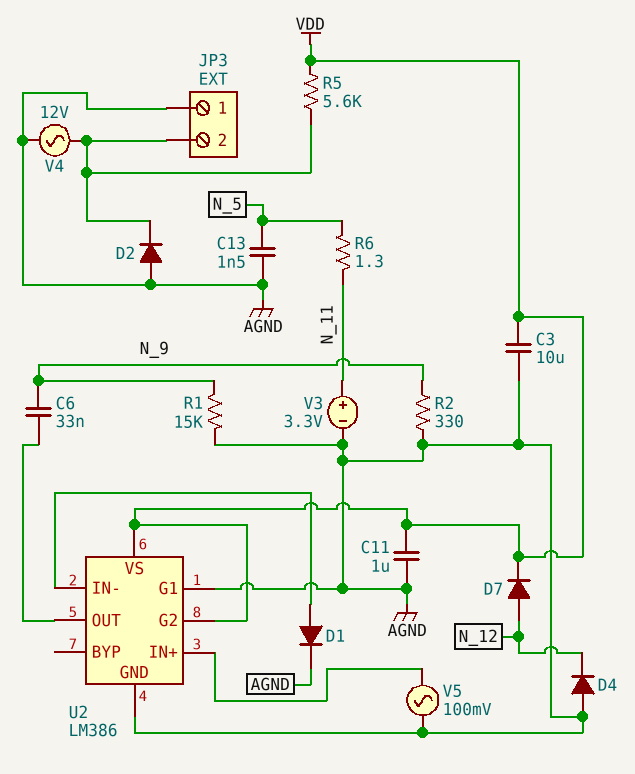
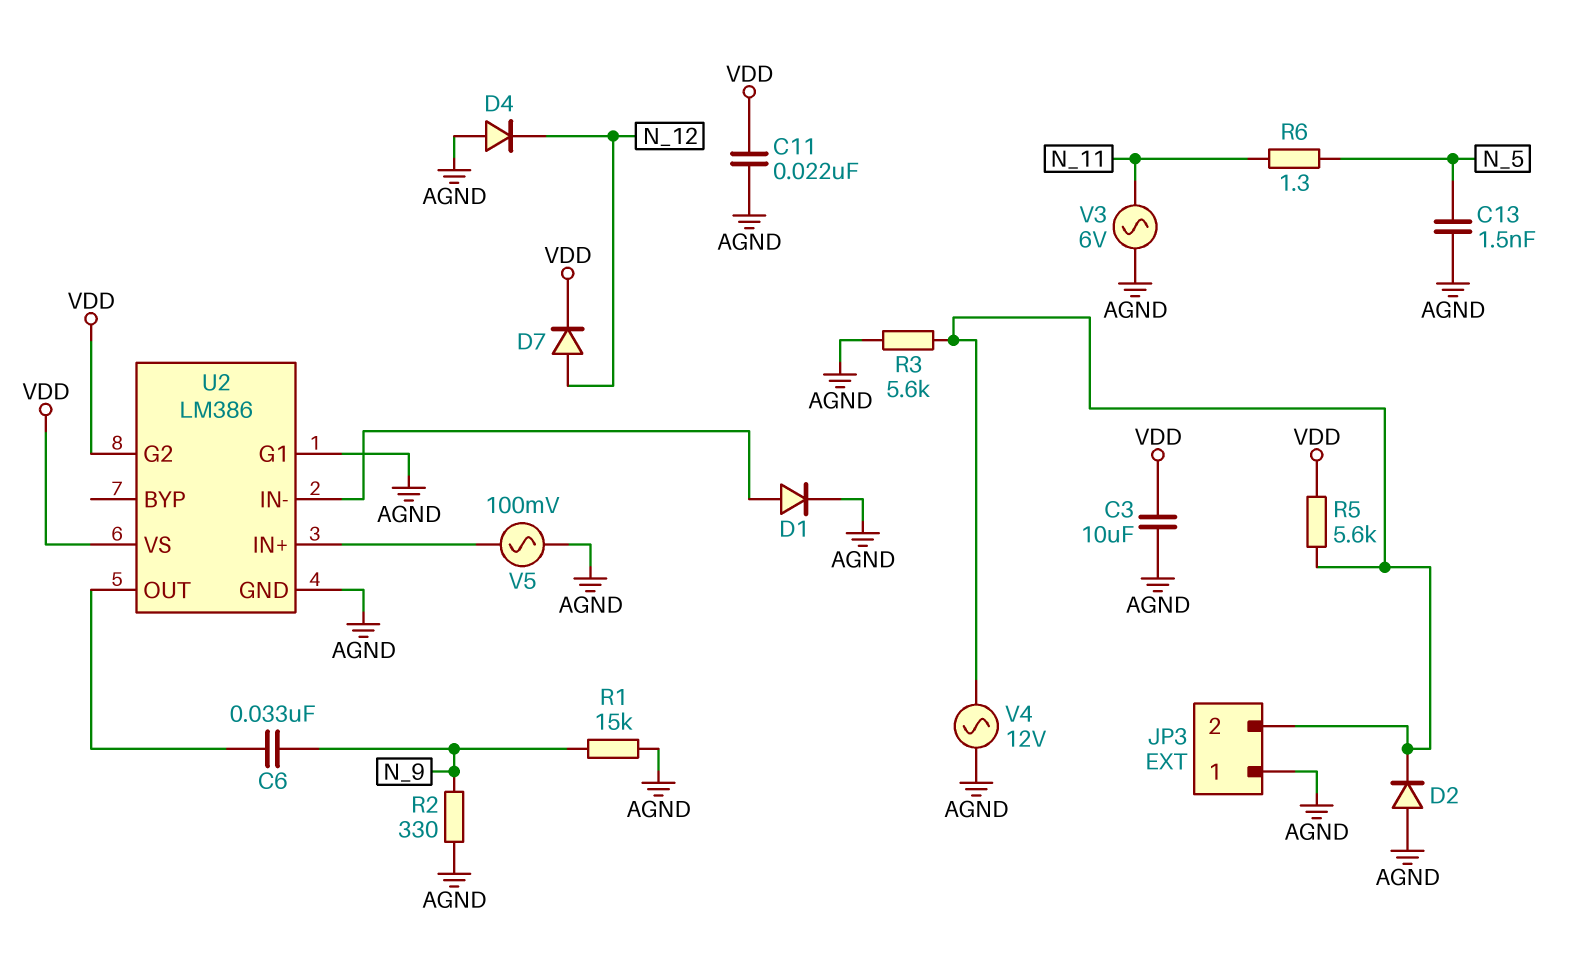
C11: 1uF (AGND, VDD) -> 22nF (AGND, VDD)
R3: none -> 5.6k (AGND, JP3/2)
V3: 3.3V (plus N_11, minus AGND) -> AC 6V (AGND, N_11)

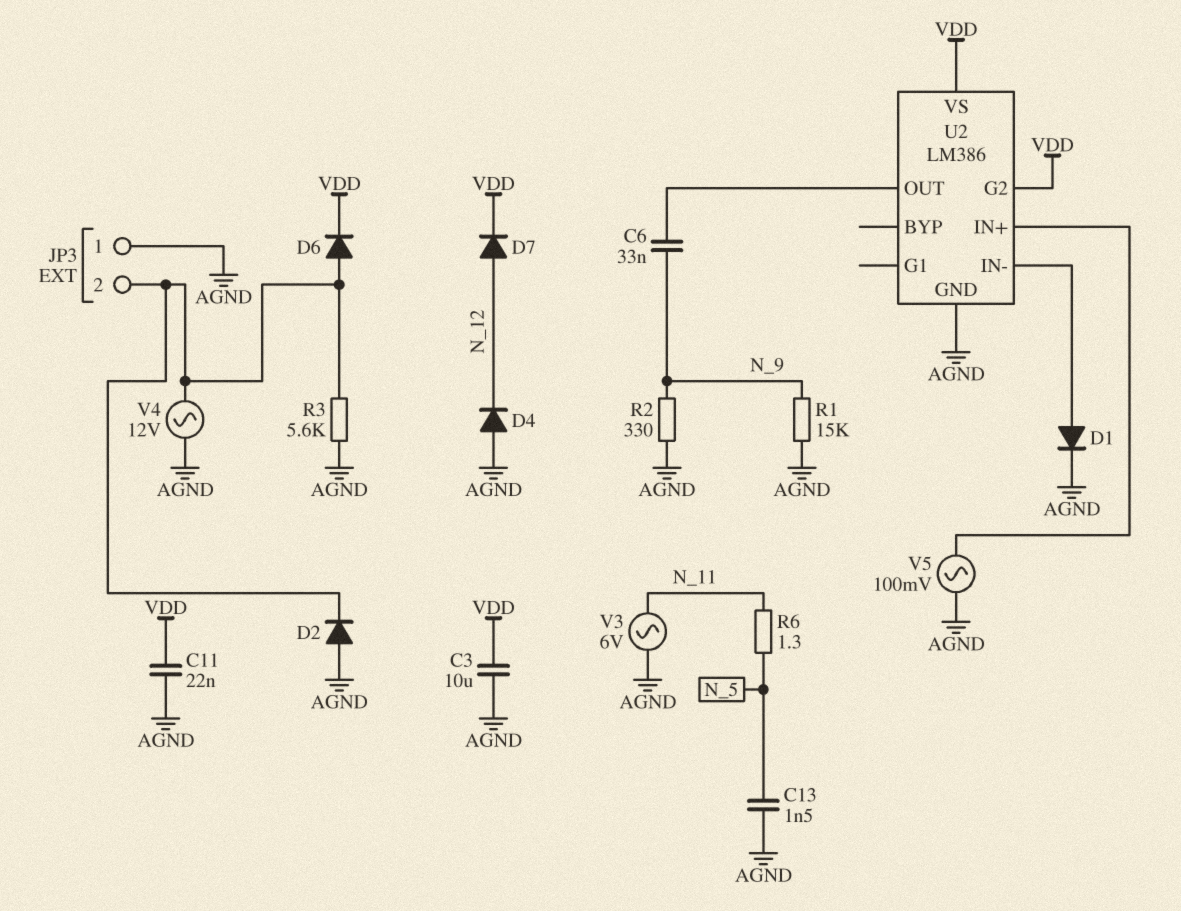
D6: none -> diode (A JP3/2, K VDD)
R5: 5.6k (JP3/2, VDD) -> none
U2 pin G1: AGND -> none

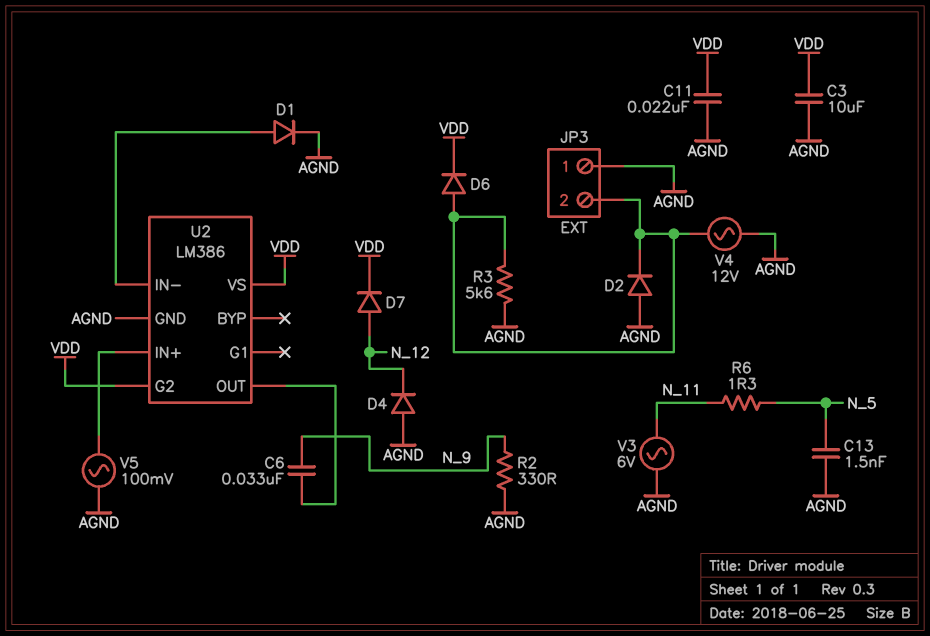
R1: 15k (AGND, N_9) -> none

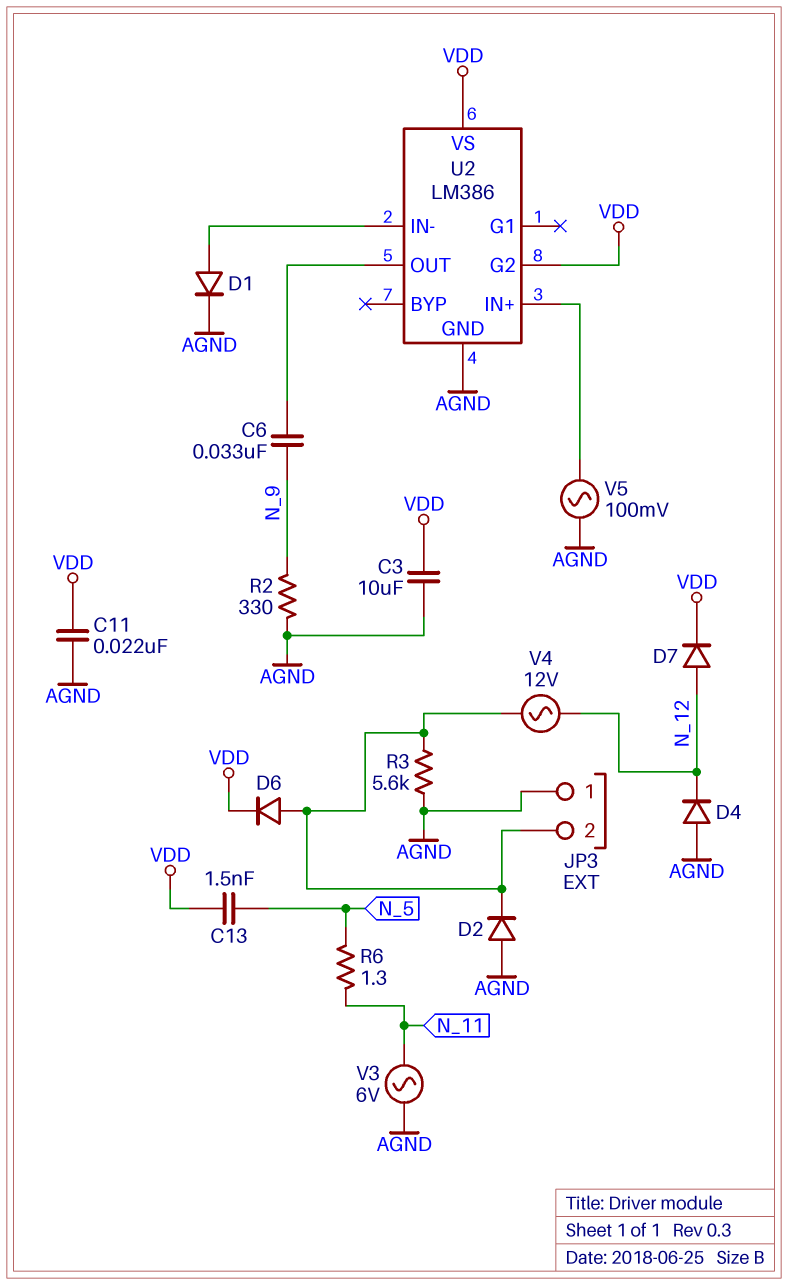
C13: 1.5nF (AGND, N_5) -> 1.5nF (N_5, VDD)
V4: AC 12V (AGND, JP3/2) -> AC 12V (JP3/2, N_12)

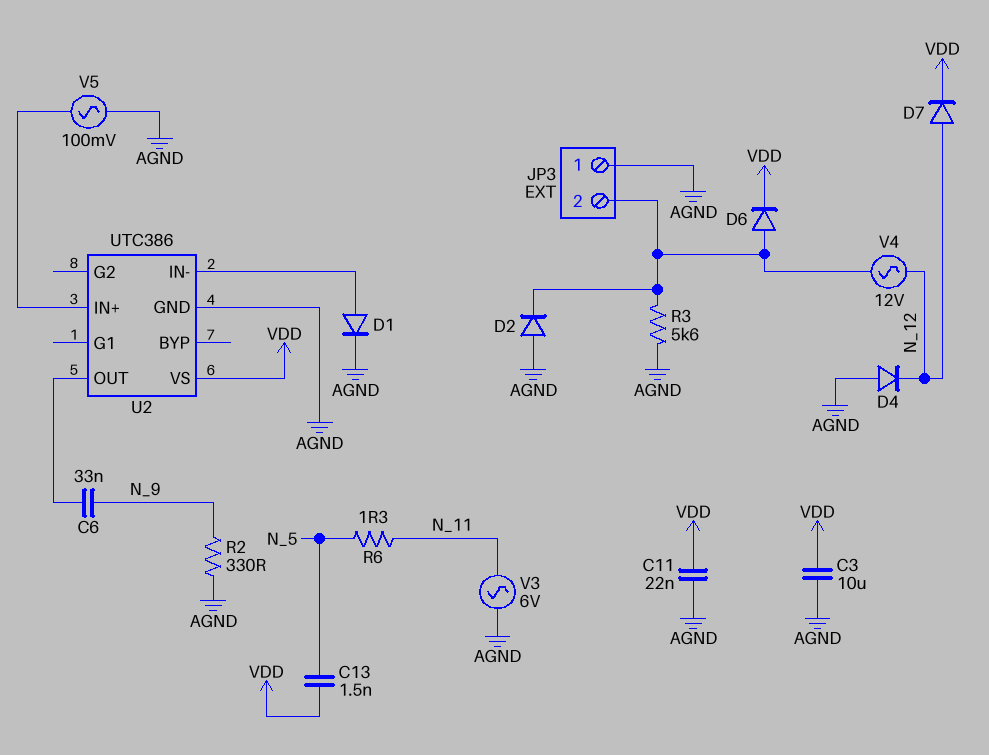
U2: LM386 -> UTC386
U2 pin G2: VDD -> none

